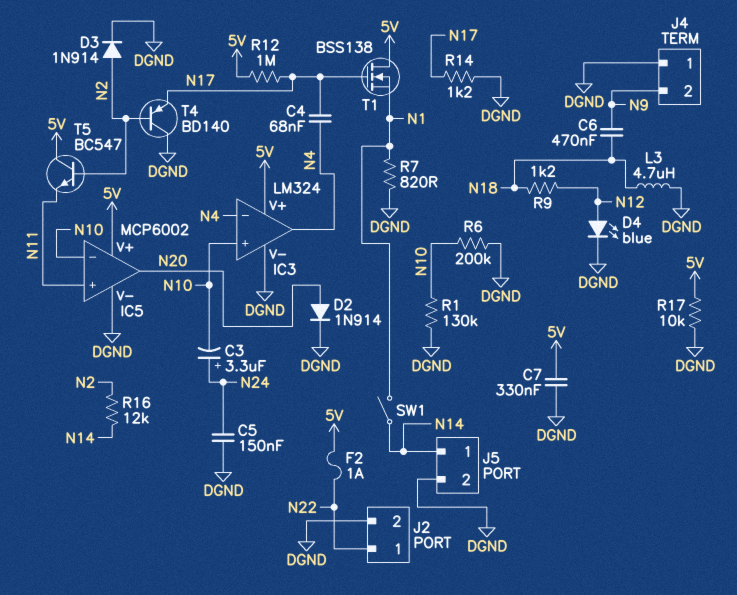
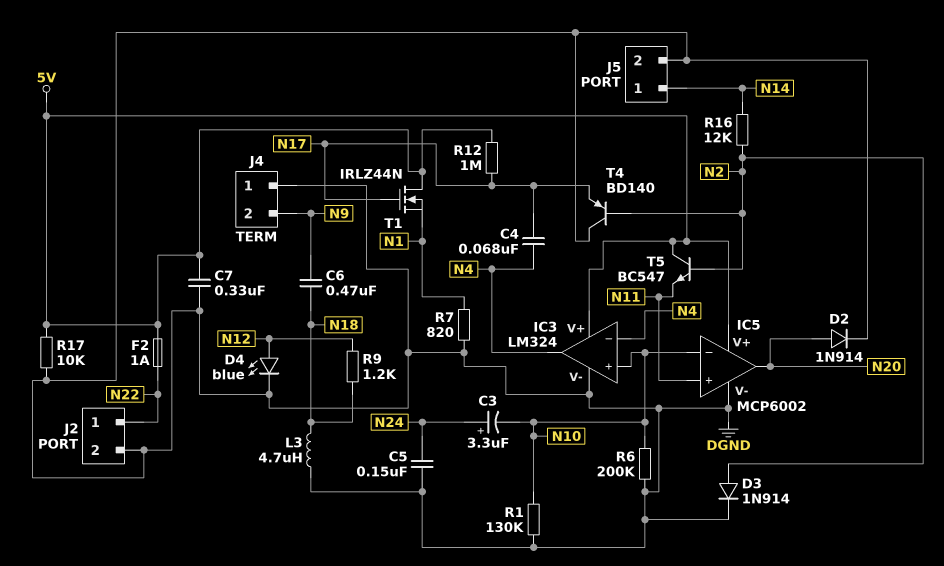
R14: 1.2k (DGND, N17) -> none
SW1: switch (N1, N14) -> none
T1: NMOS BSS138 (G N17, D 5V, S N1) -> NMOS IRLZ44N (G N17, D 5V, S N1)

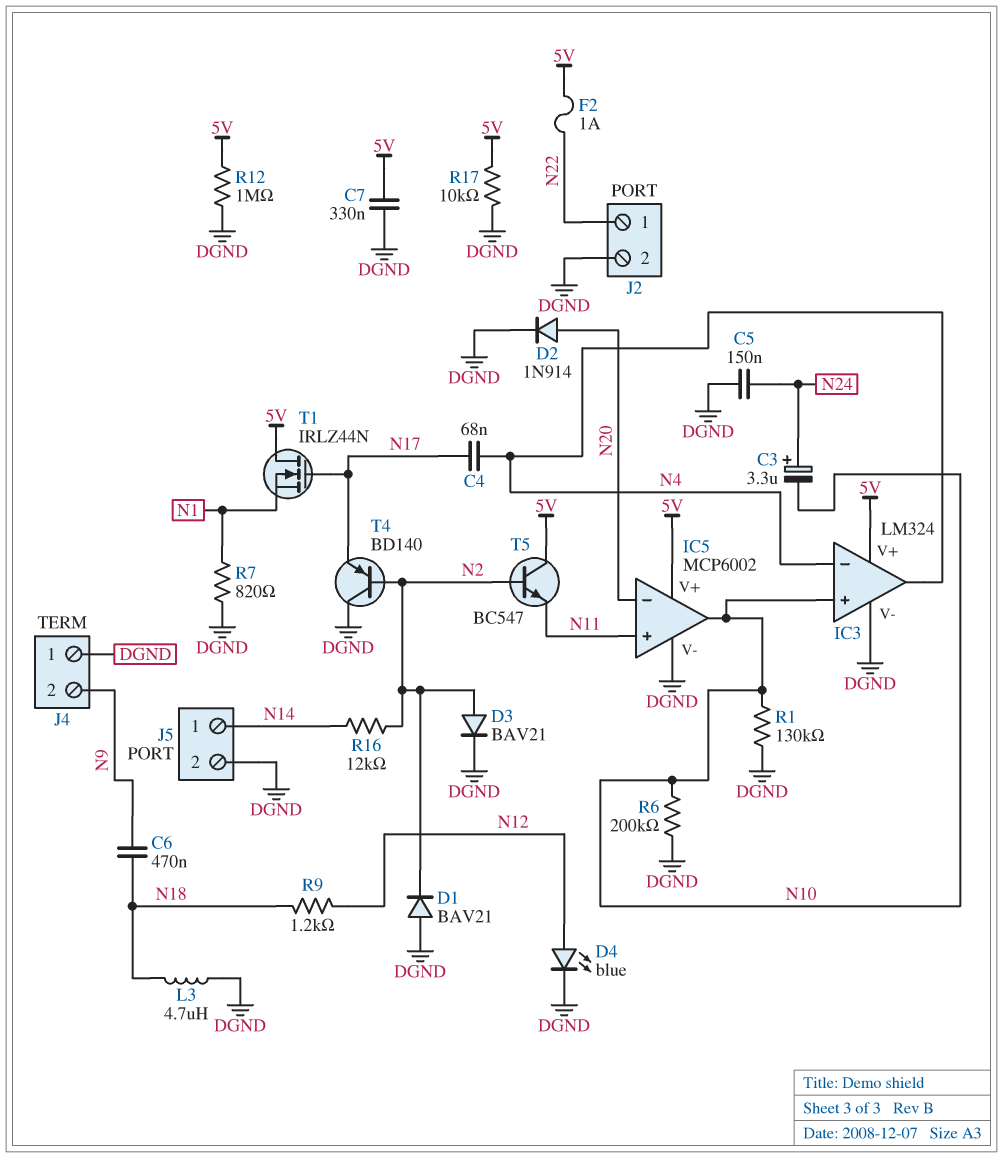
D1: none -> diode BAV21 (A DGND, K N2)
D3: diode 1N914 (A N2, K DGND) -> diode BAV21 (A N2, K DGND)
IC5 pin in-: N10 -> N20
IC5 pin out: N20 -> N10
R12: 1M (5V, N17) -> 1M (5V, DGND)

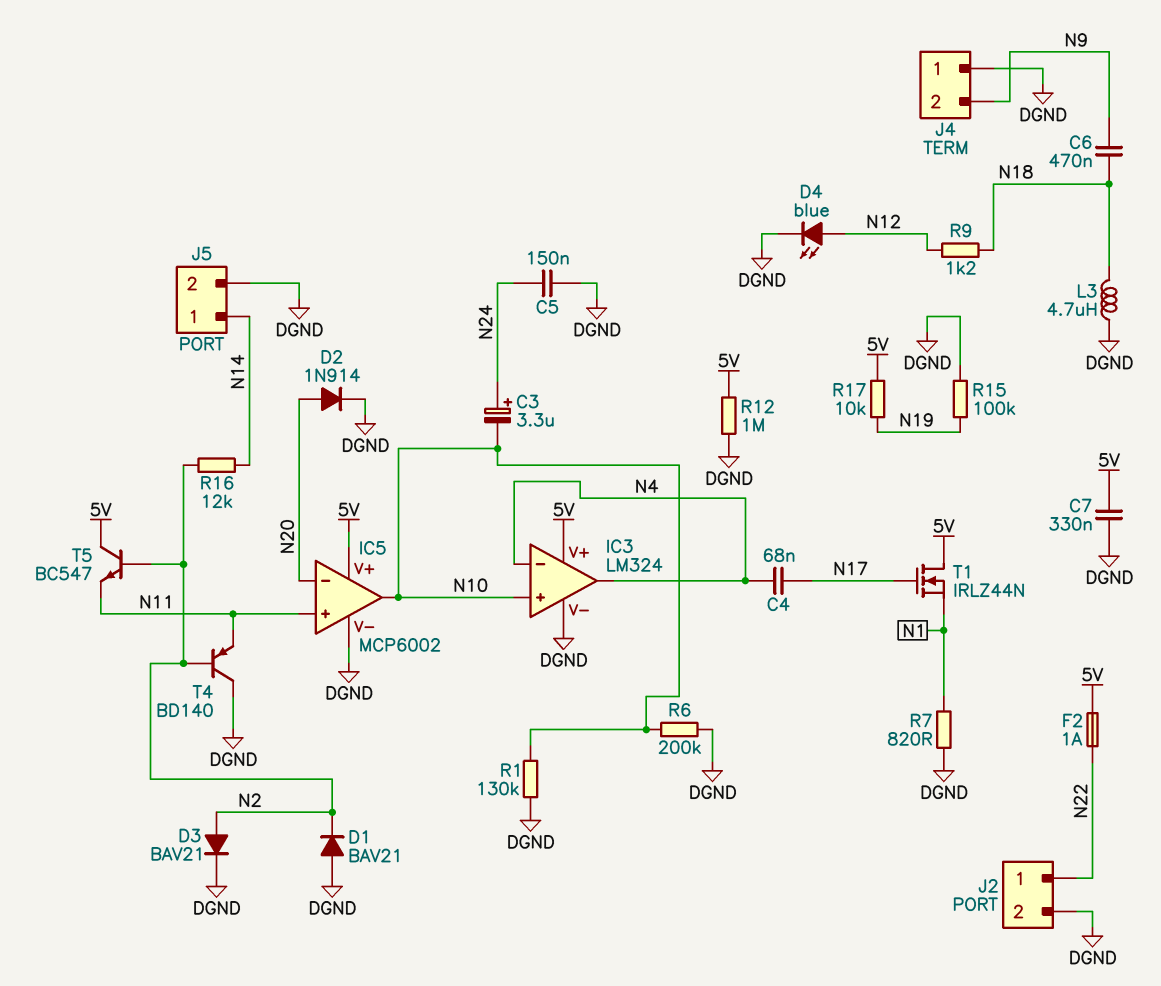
R15: none -> 100k (DGND, N19)
R17: 10k (5V, DGND) -> 10k (5V, N19)
T4: PNP BD140 (B N2, C DGND, E N17) -> PNP BD140 (B N2, C DGND, E N11)

